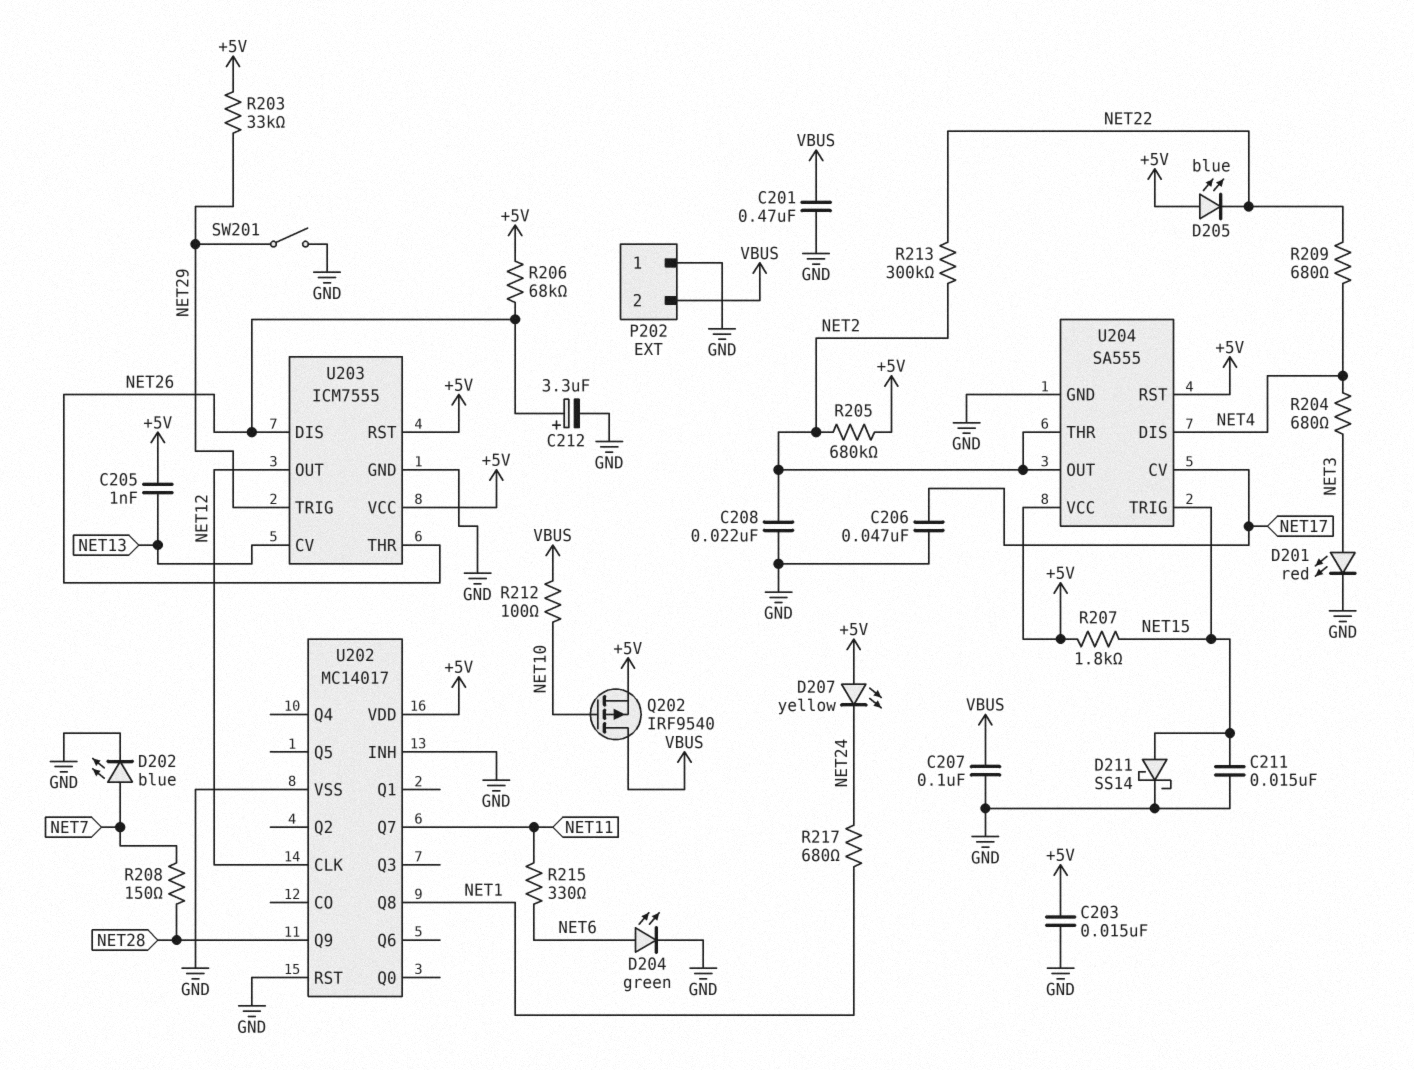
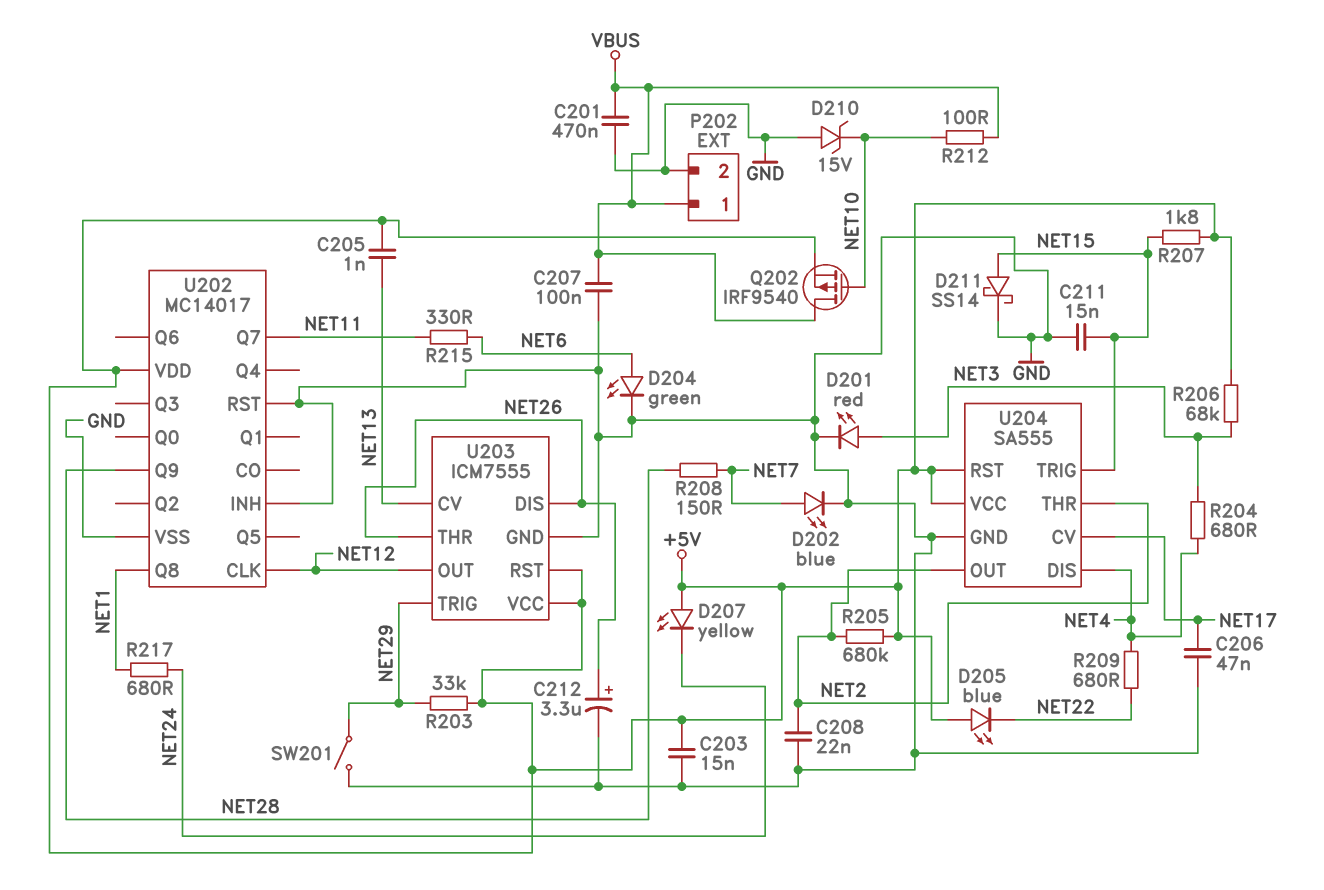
D210: none -> zener 15V (A GND, K NET10)
P202 pin 1: GND -> VBUS
P202 pin 2: VBUS -> GND
R206: 68k (+5V, NET26) -> 68k (+5V, NET3)
R213: 300k (NET2, NET22) -> none

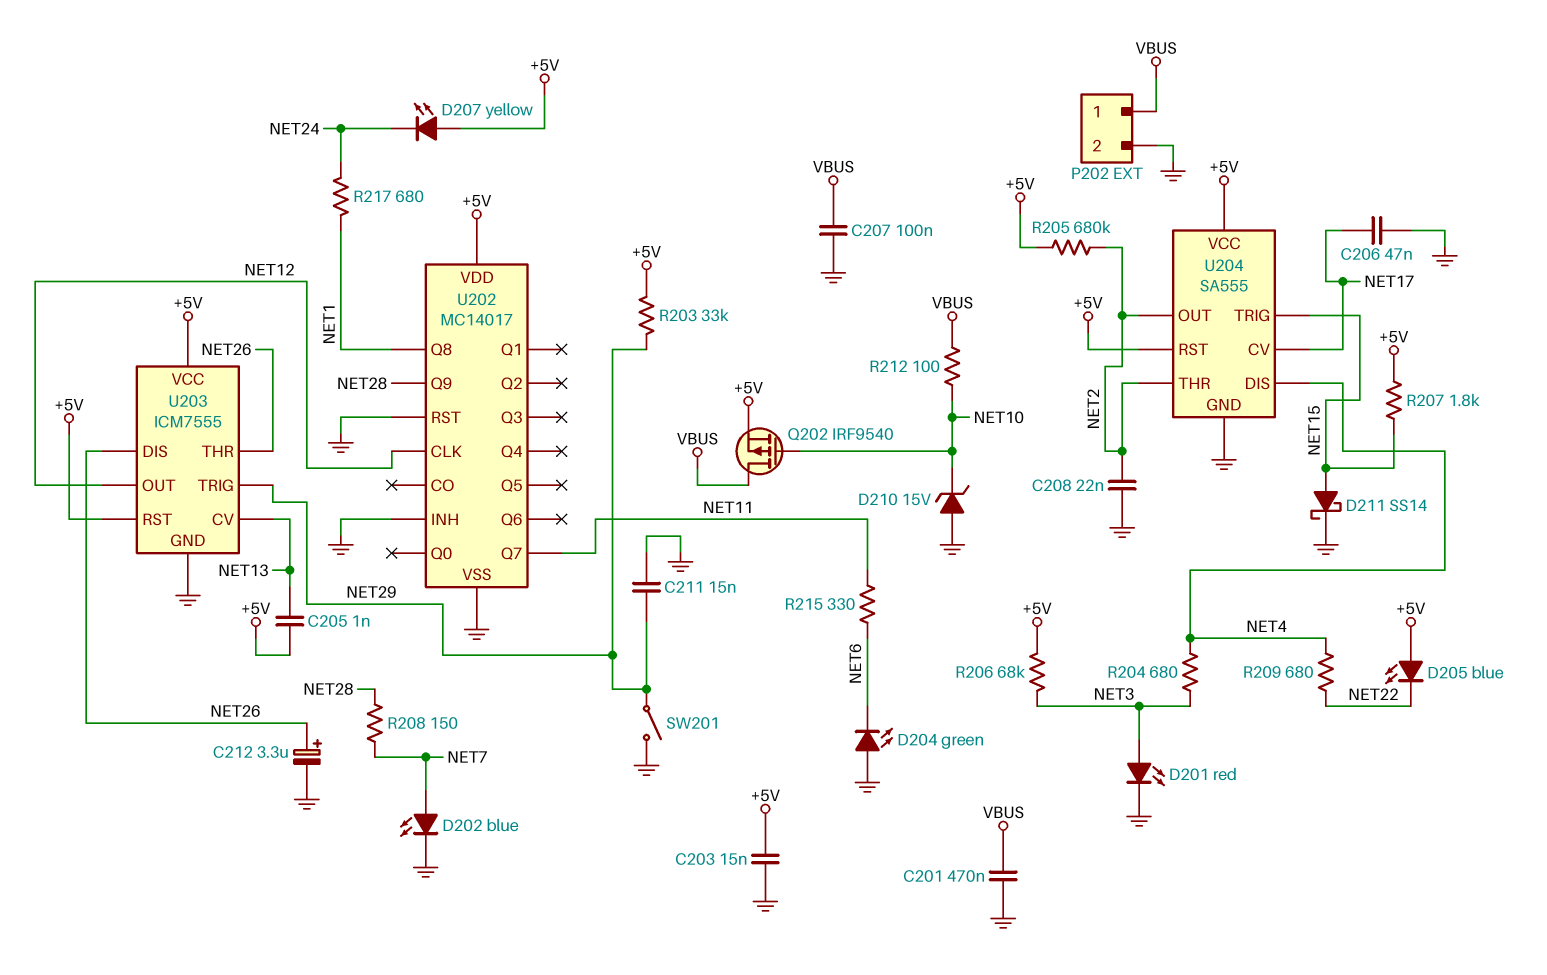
C211: 15nF (GND, NET15) -> 15nF (GND, NET29)
D204: LED green (A NET6, K GND) -> LED green (A GND, K NET6)

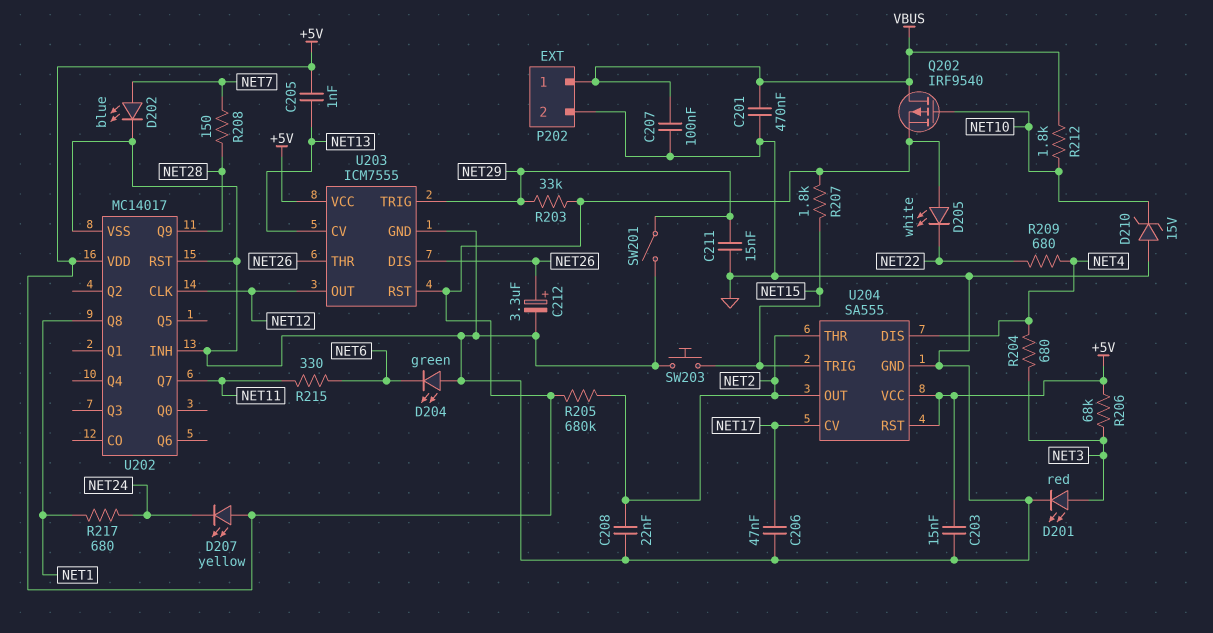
D205: LED blue (A +5V, K NET22) -> LED white (A +5V, K NET22)
D211: schottky SS14 (A NET15, K GND) -> none
R212: 100 (NET10, VBUS) -> 1.8k (NET10, VBUS)
SW203: none -> button (GND, NET15)

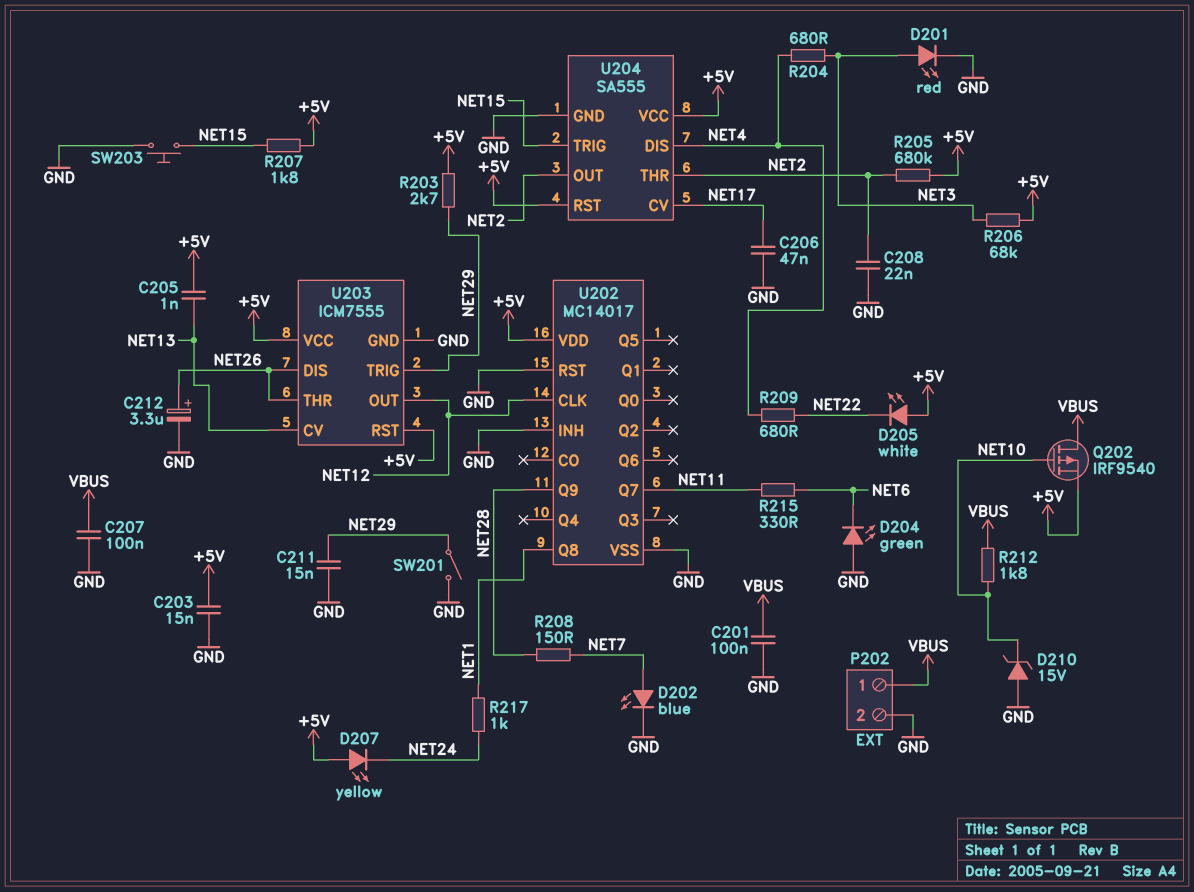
C201: 470nF (GND, VBUS) -> 100nF (GND, VBUS)
R203: 33k (+5V, NET29) -> 2.7k (+5V, NET29)
R217: 680 (NET1, NET24) -> 1k (NET1, NET24)

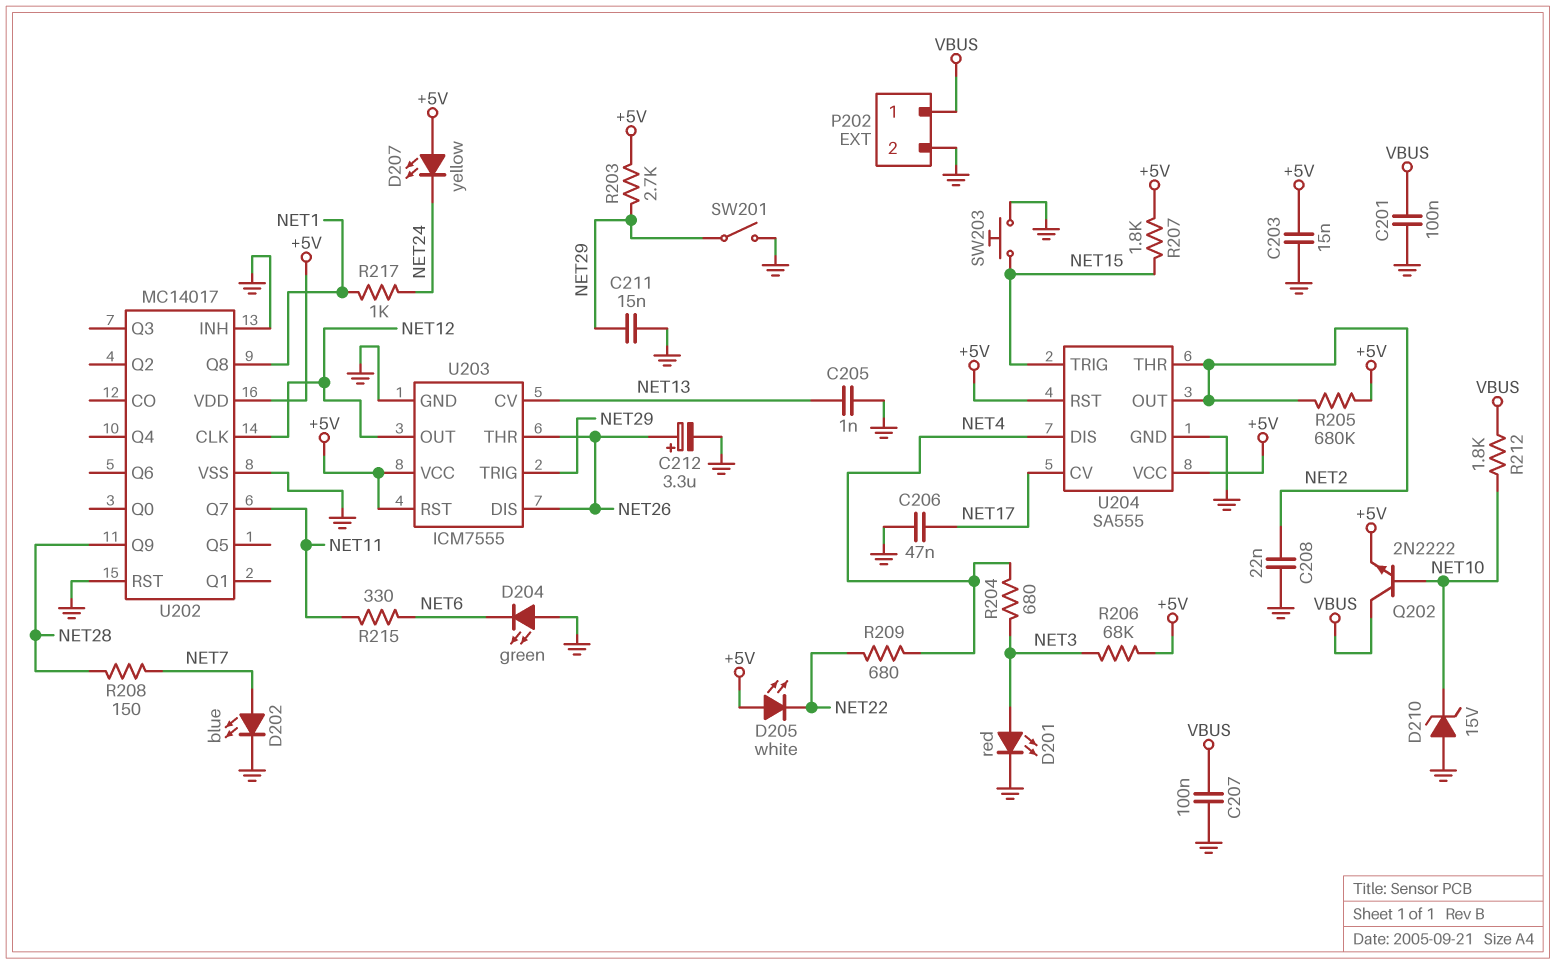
C205: 1nF (+5V, NET13) -> 1nF (GND, NET13)
Q202: PMOS IRF9540 (G NET10, D VBUS, S +5V) -> NPN 2N2222 (B NET10, C VBUS, E +5V)

